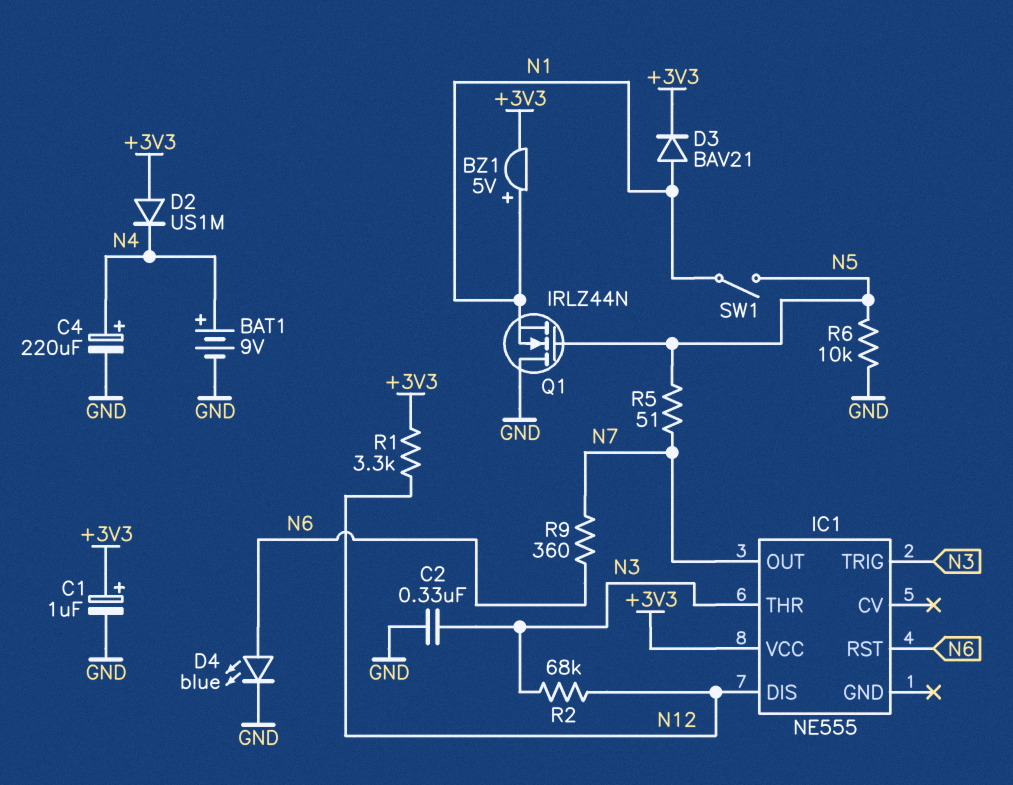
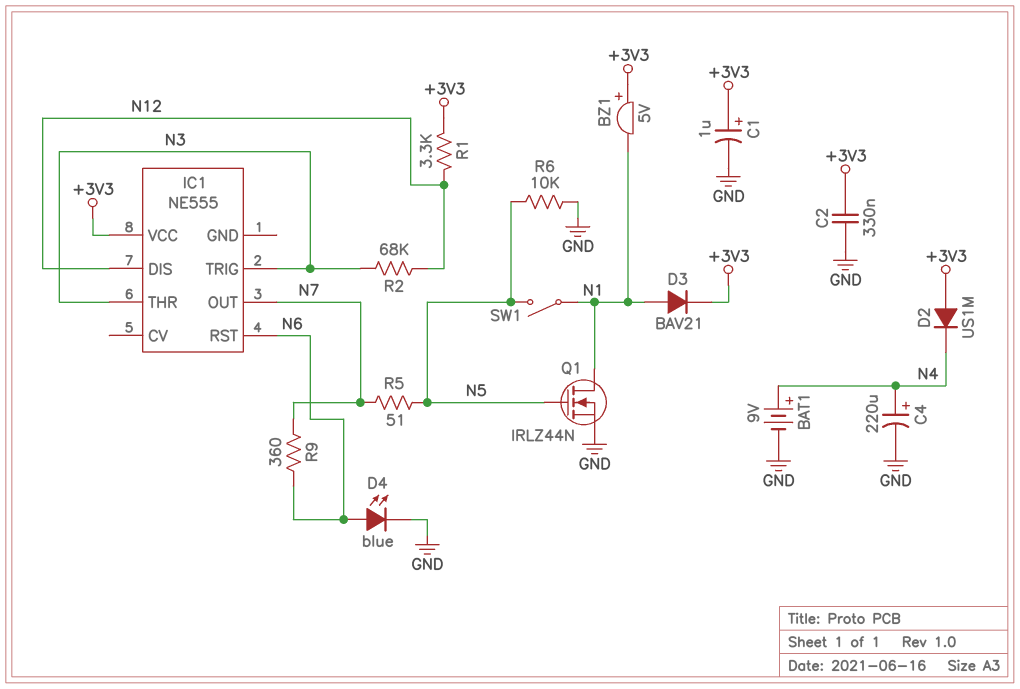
BZ1: buzzer 5V (plus N1, minus +3V3) -> buzzer 5V (plus +3V3, minus N1)
C2: 330nF (GND, N3) -> 330nF (+3V3, GND)
Q1: NMOS IRLZ44N (G N5, D GND, S N1) -> NMOS IRLZ44N (G N5, D N1, S GND)

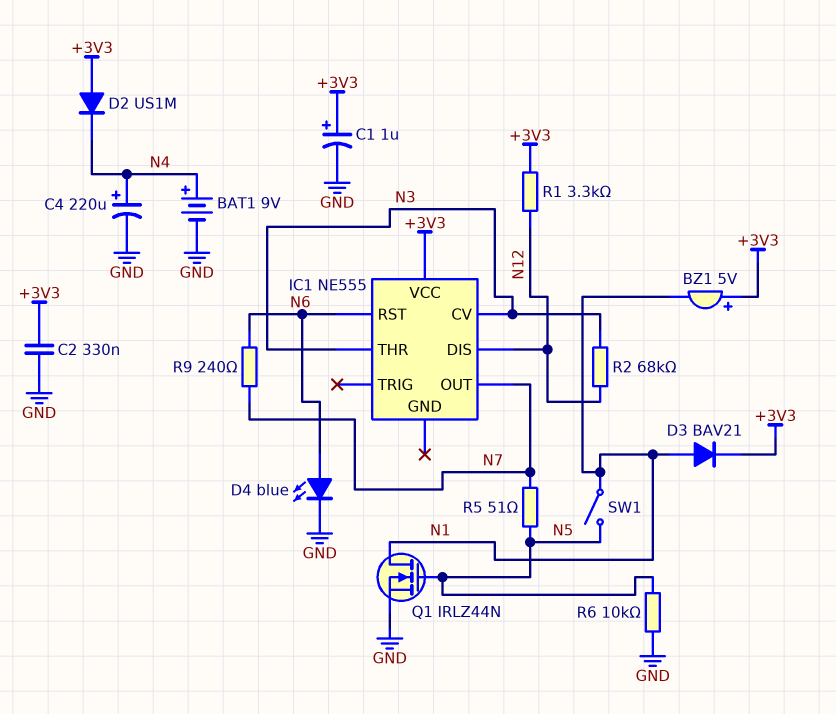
IC1 pin CV: none -> N3
IC1 pin TRIG: N3 -> none
R9: 360 (N6, N7) -> 240 (N6, N7)

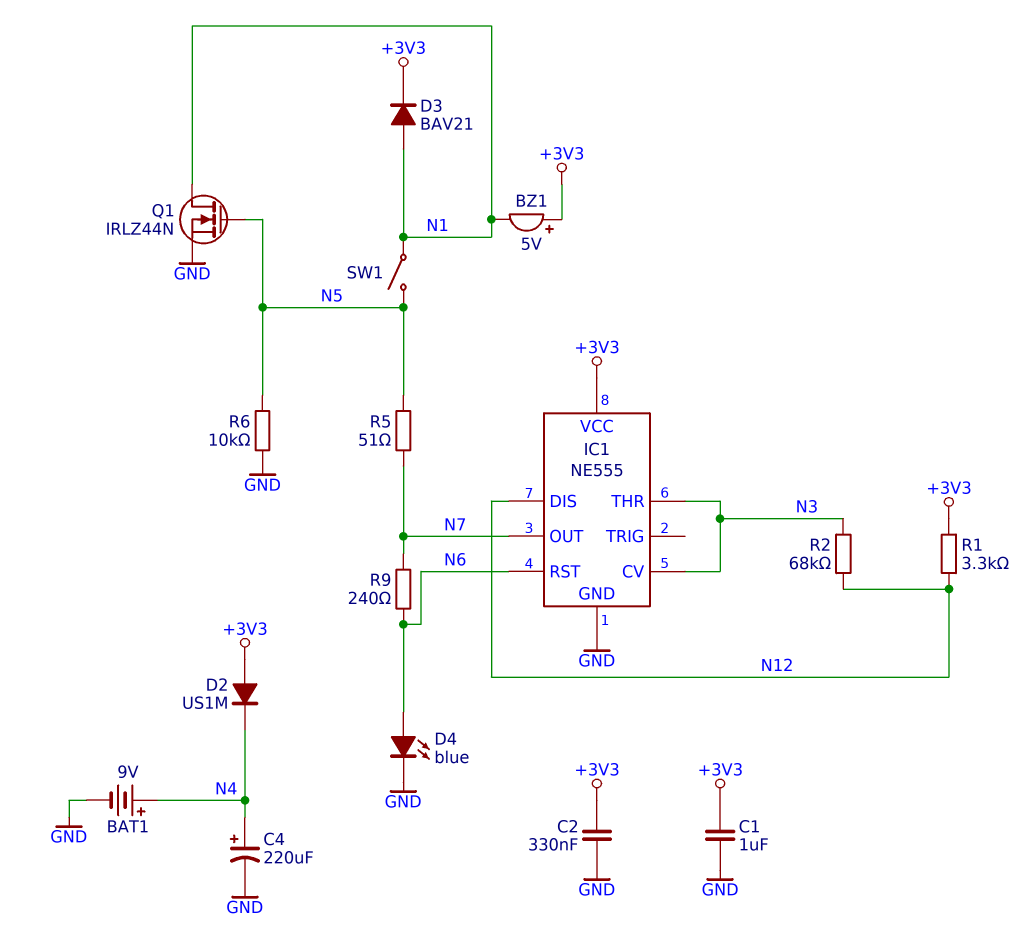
C1: 1uF (plus +3V3, minus GND) -> 1uF (+3V3, GND)
IC1 pin GND: none -> GND

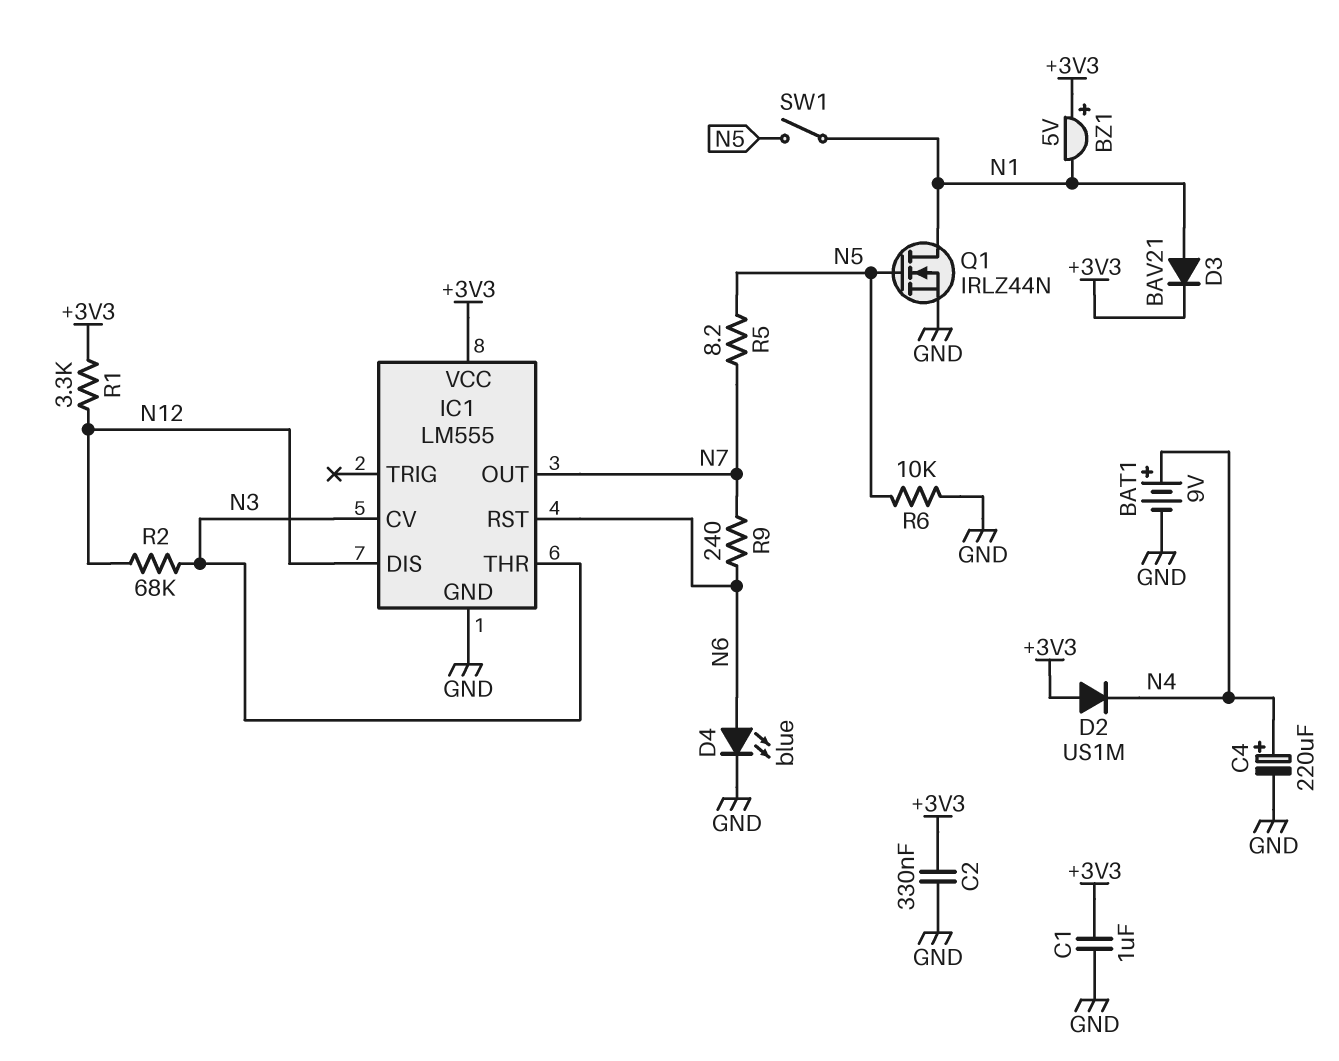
IC1: NE555 -> LM555
R5: 51 (N5, N7) -> 8.2 (N5, N7)

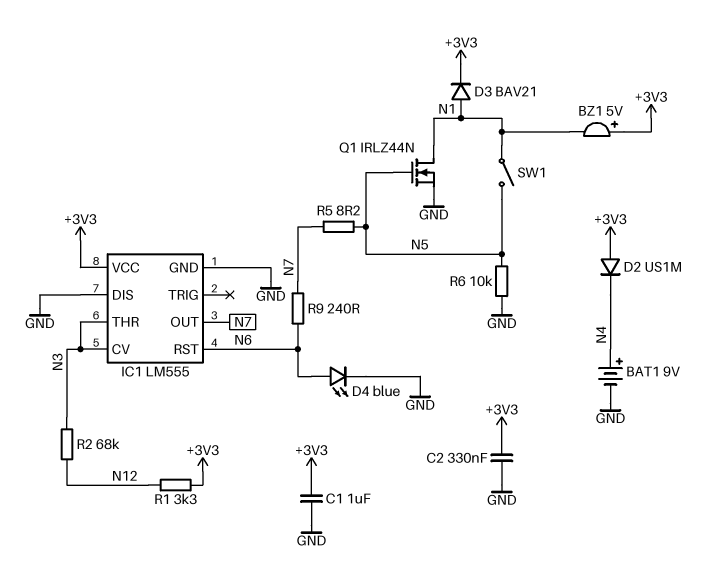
C4: 220uF (plus N4, minus GND) -> none
IC1 pin DIS: N12 -> GND

